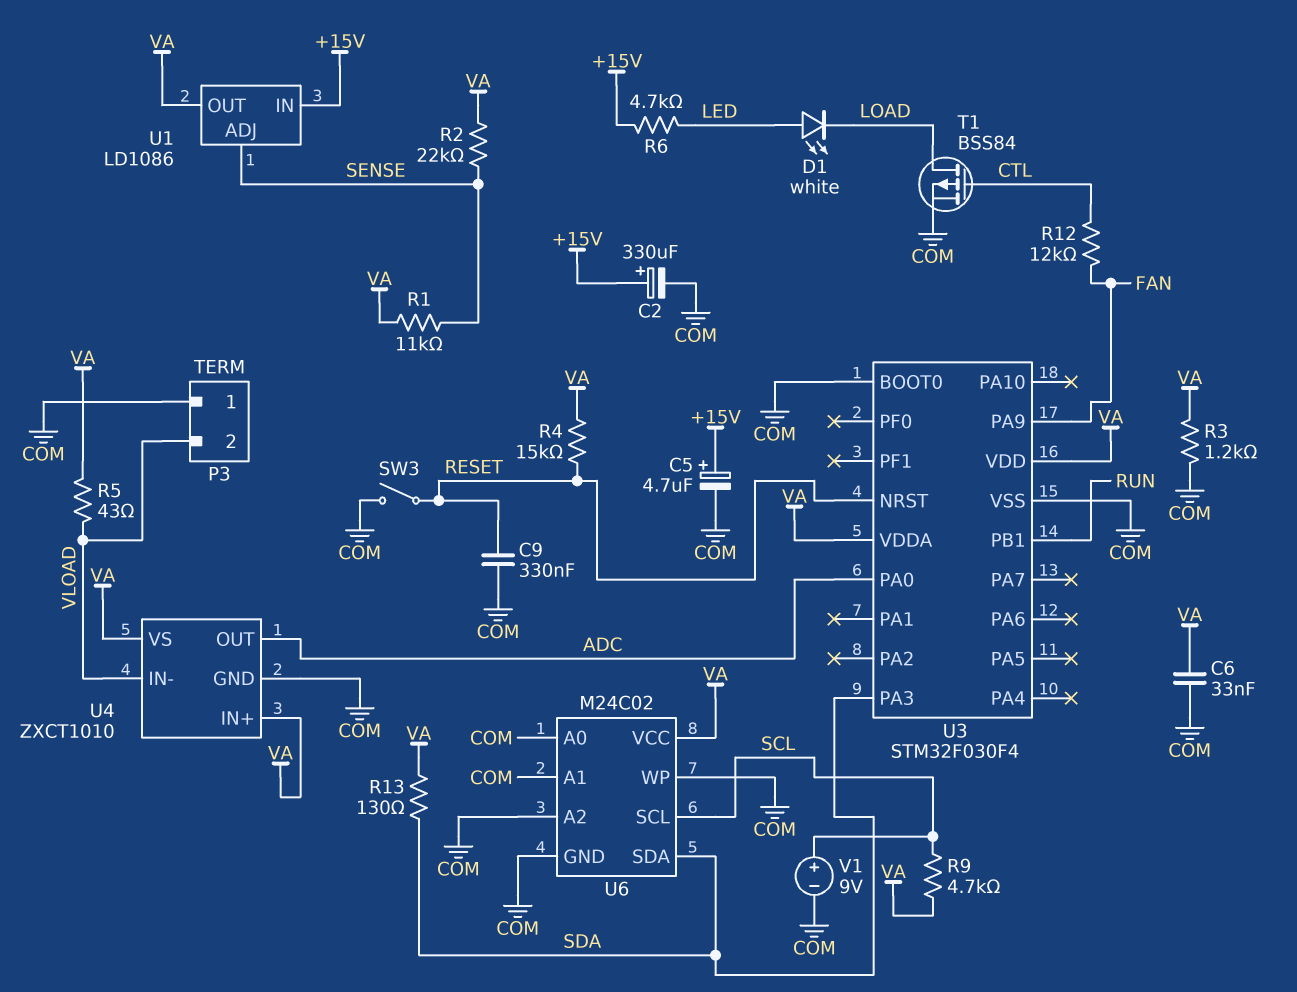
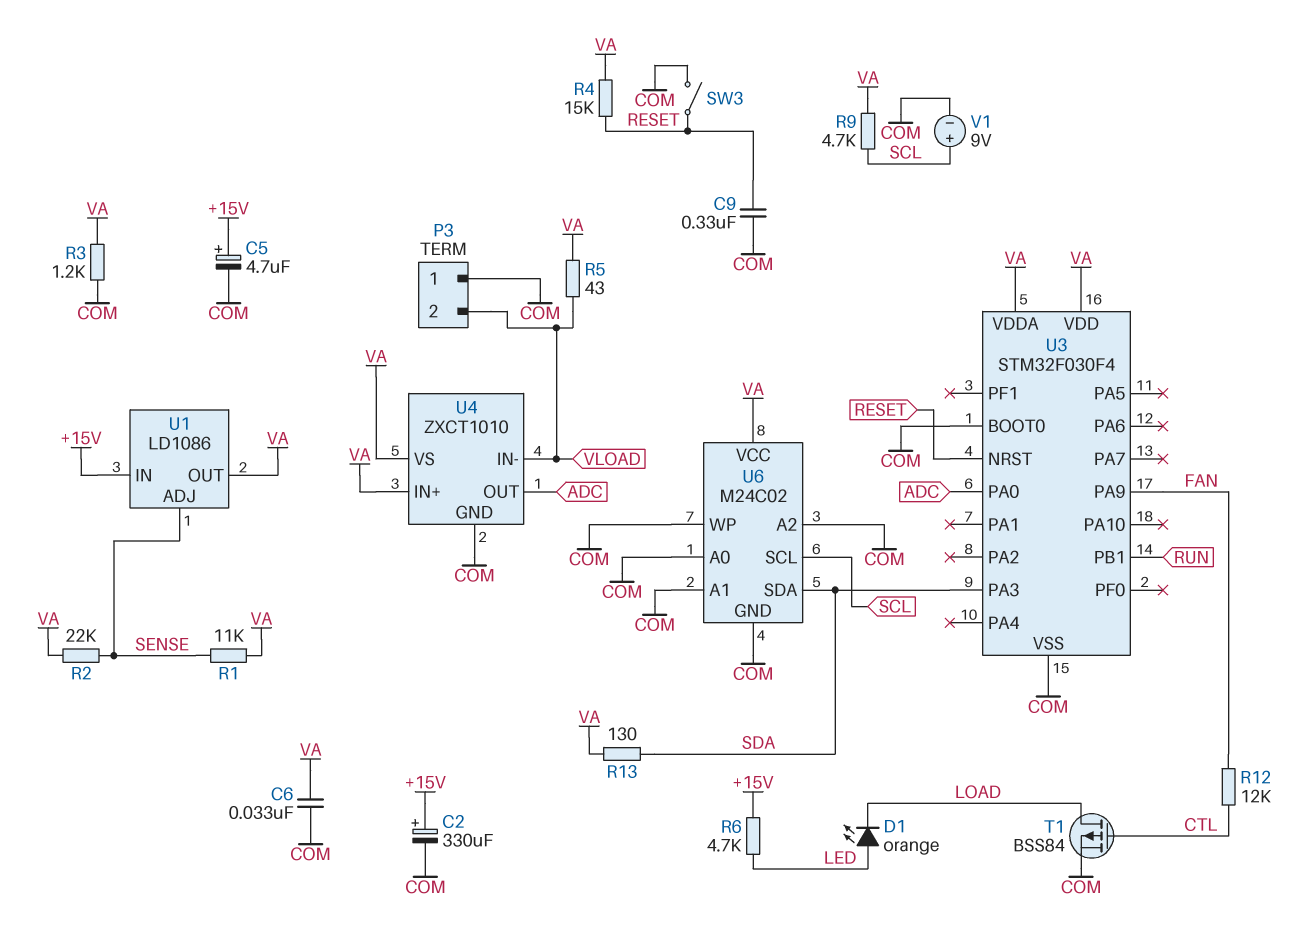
D1: LED white (A LED, K LOAD) -> LED orange (A LED, K LOAD)

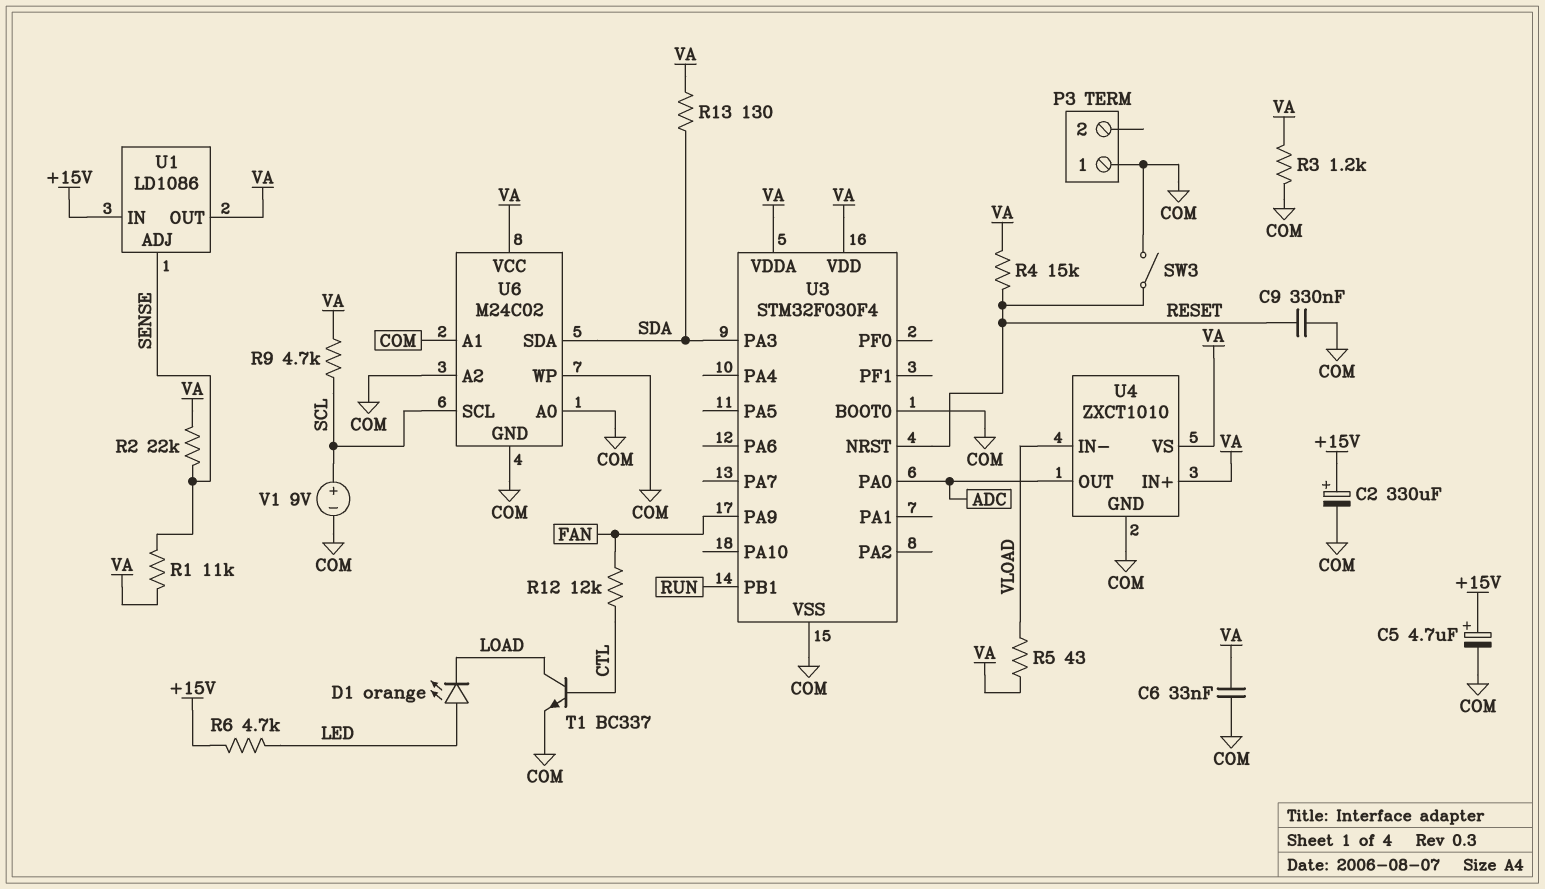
P3 pin 2: VLOAD -> none
T1: PMOS BSS84 (G CTL, D LOAD, S COM) -> NPN BC337 (B CTL, C LOAD, E COM)

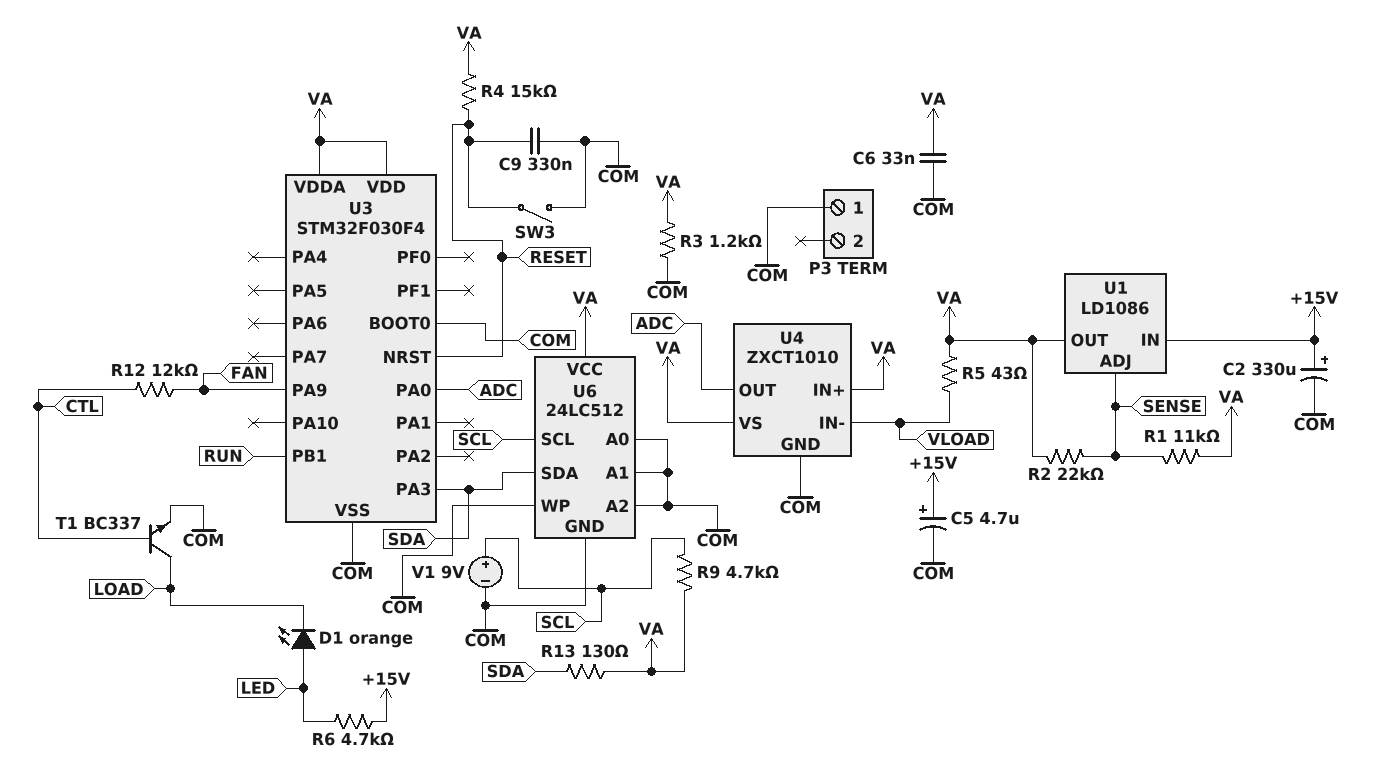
U6: M24C02 -> 24LC512

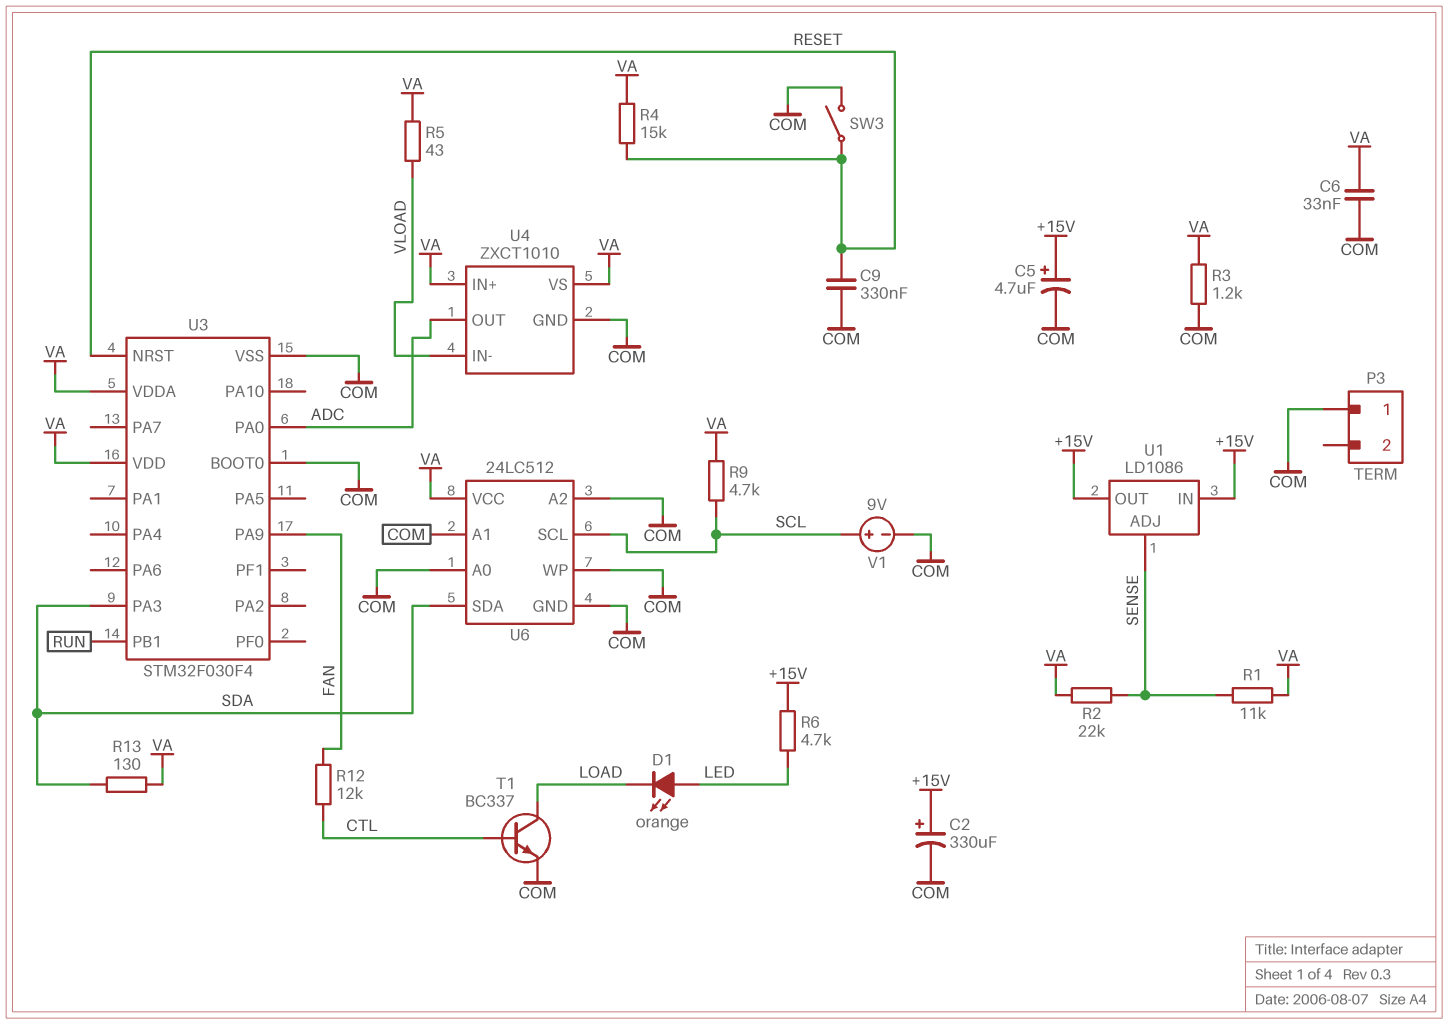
U1 pin OUT: VA -> +15V

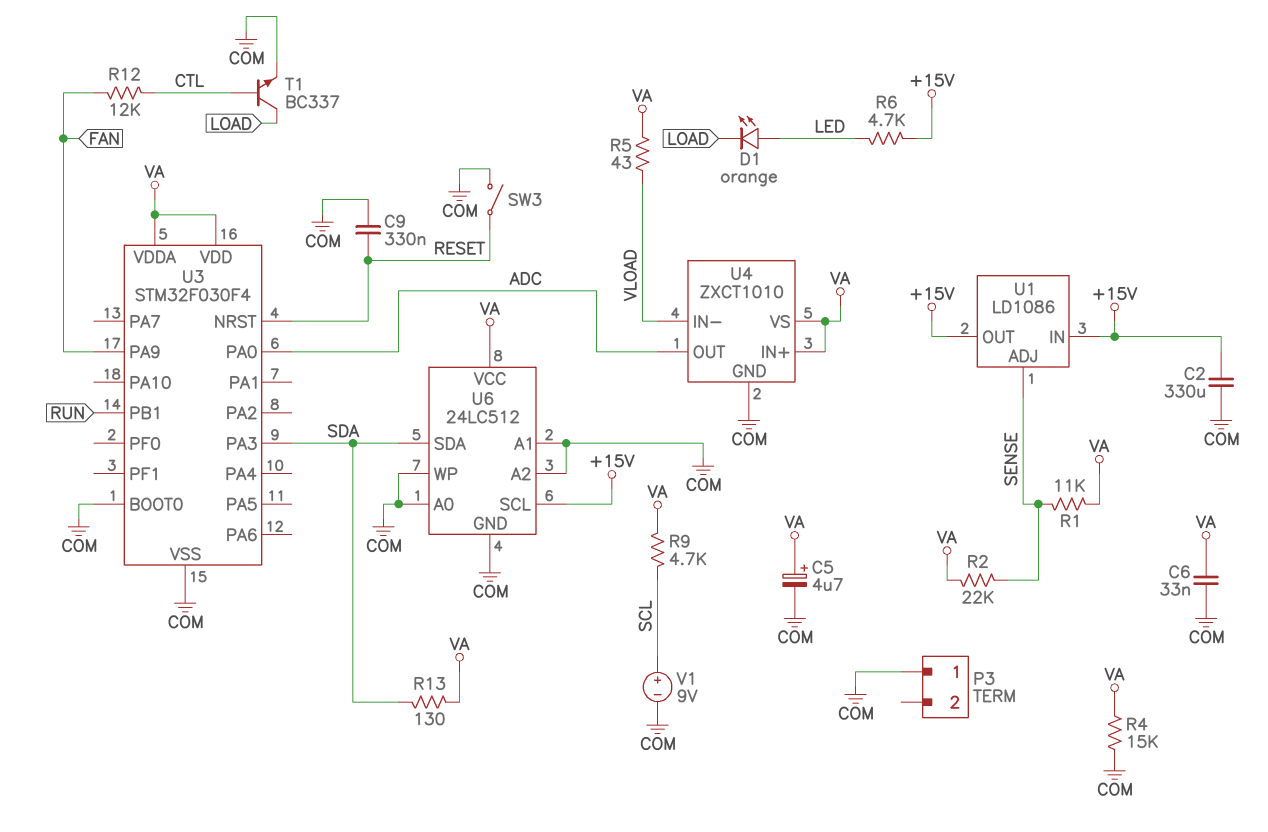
C2: 330uF (plus +15V, minus COM) -> 330uF (+15V, COM)
C5: 4.7uF (plus +15V, minus COM) -> 4.7uF (plus VA, minus COM)
R3: 1.2k (COM, VA) -> none
R4: 15k (RESET, VA) -> 15k (COM, VA)
U6 pin SCL: SCL -> +15V

